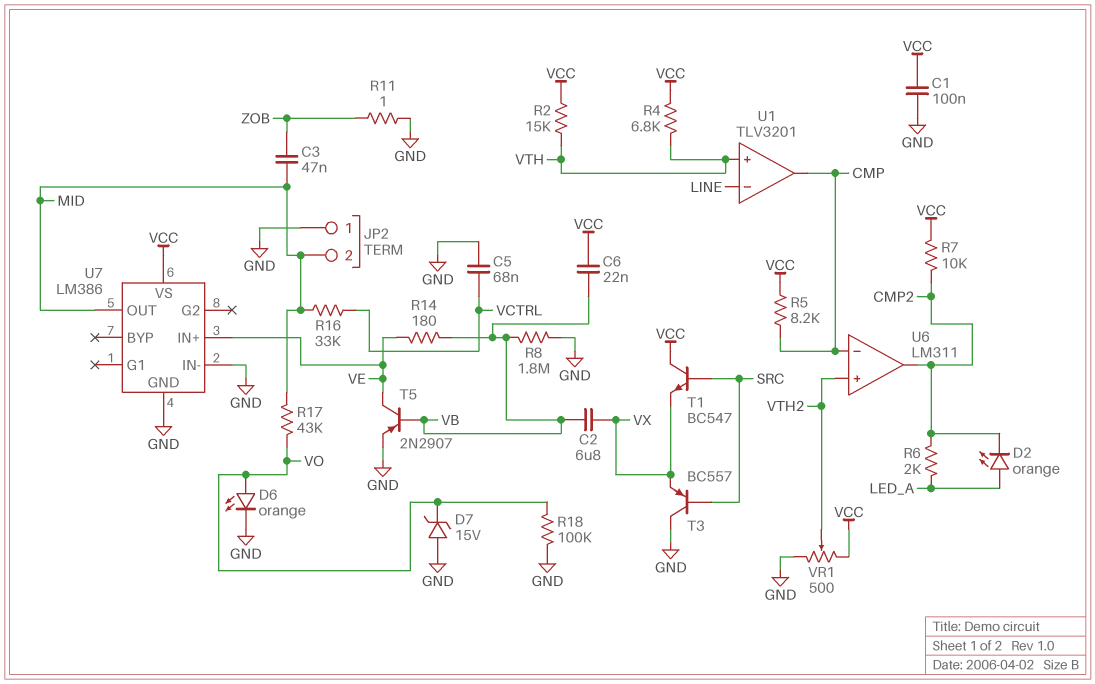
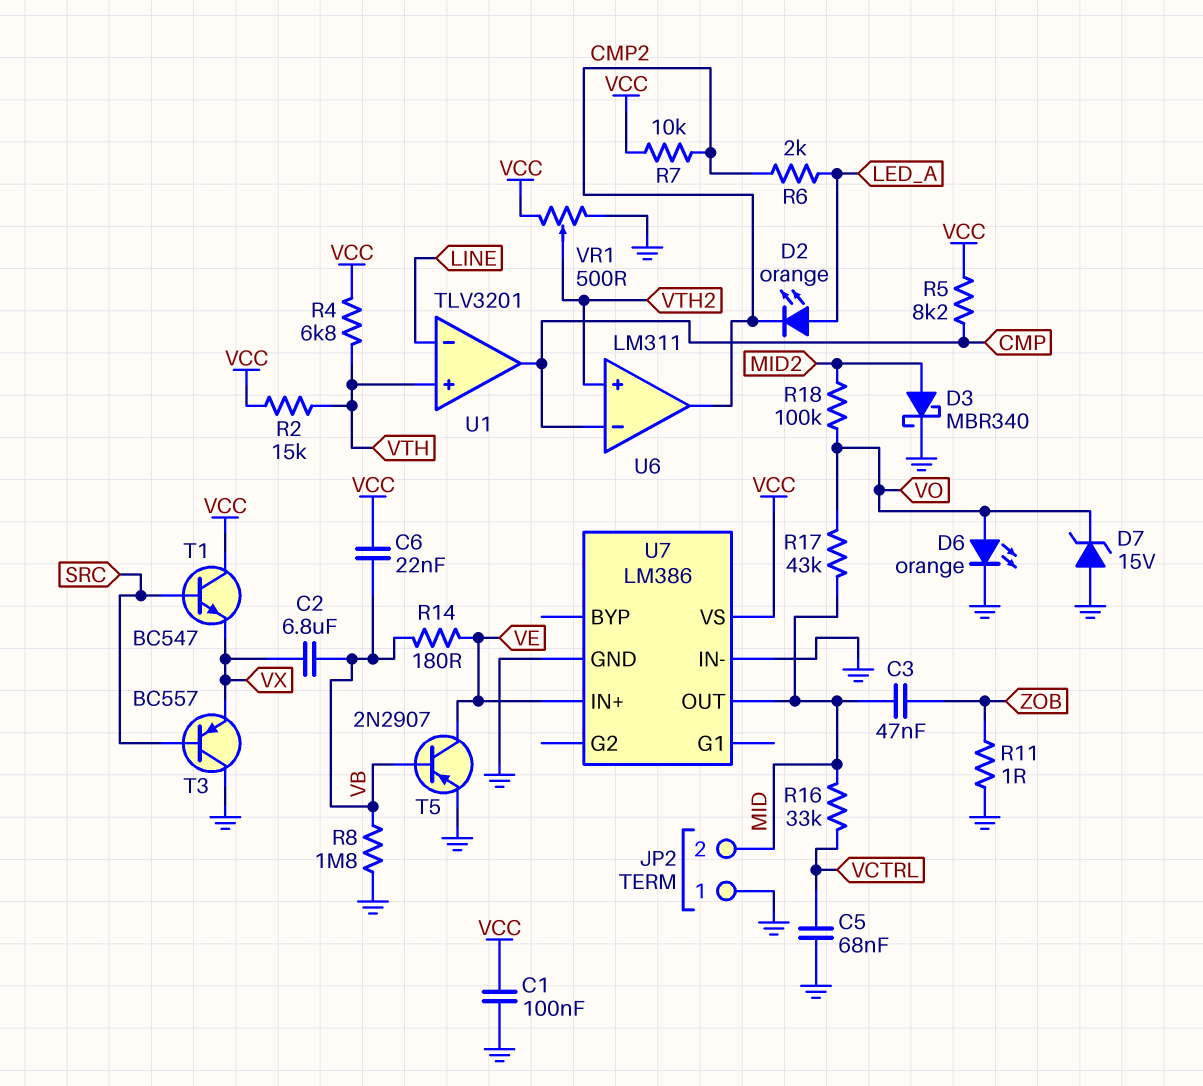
D3: none -> schottky MBR340 (A MID2, K GND)
R18: 100k (GND, VO) -> 100k (MID2, VO)

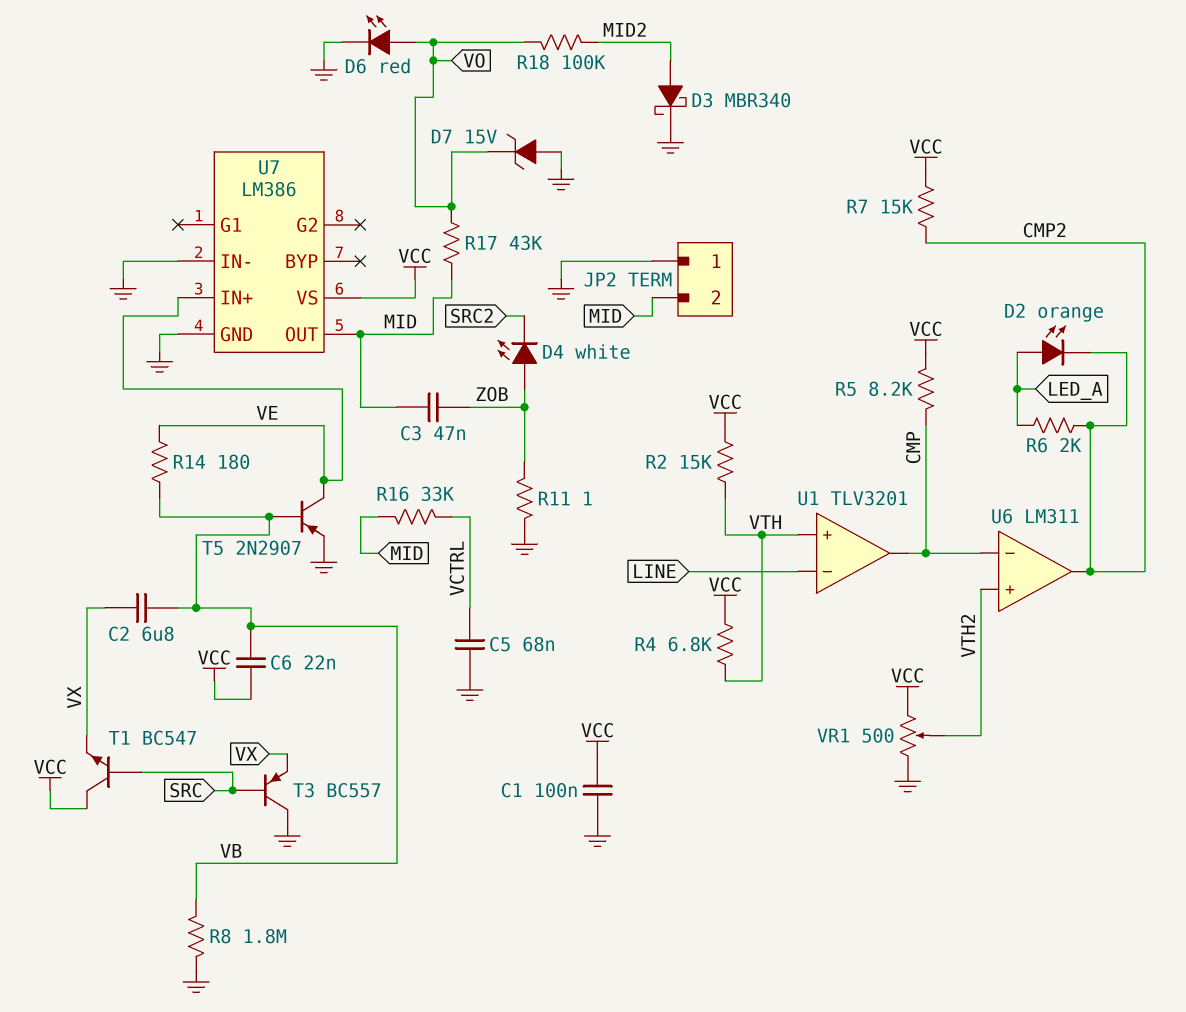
D4: none -> LED white (A ZOB, K SRC2)
D6: LED orange (A VO, K GND) -> LED red (A VO, K GND)
R7: 10k (CMP2, VCC) -> 15k (CMP2, VCC)

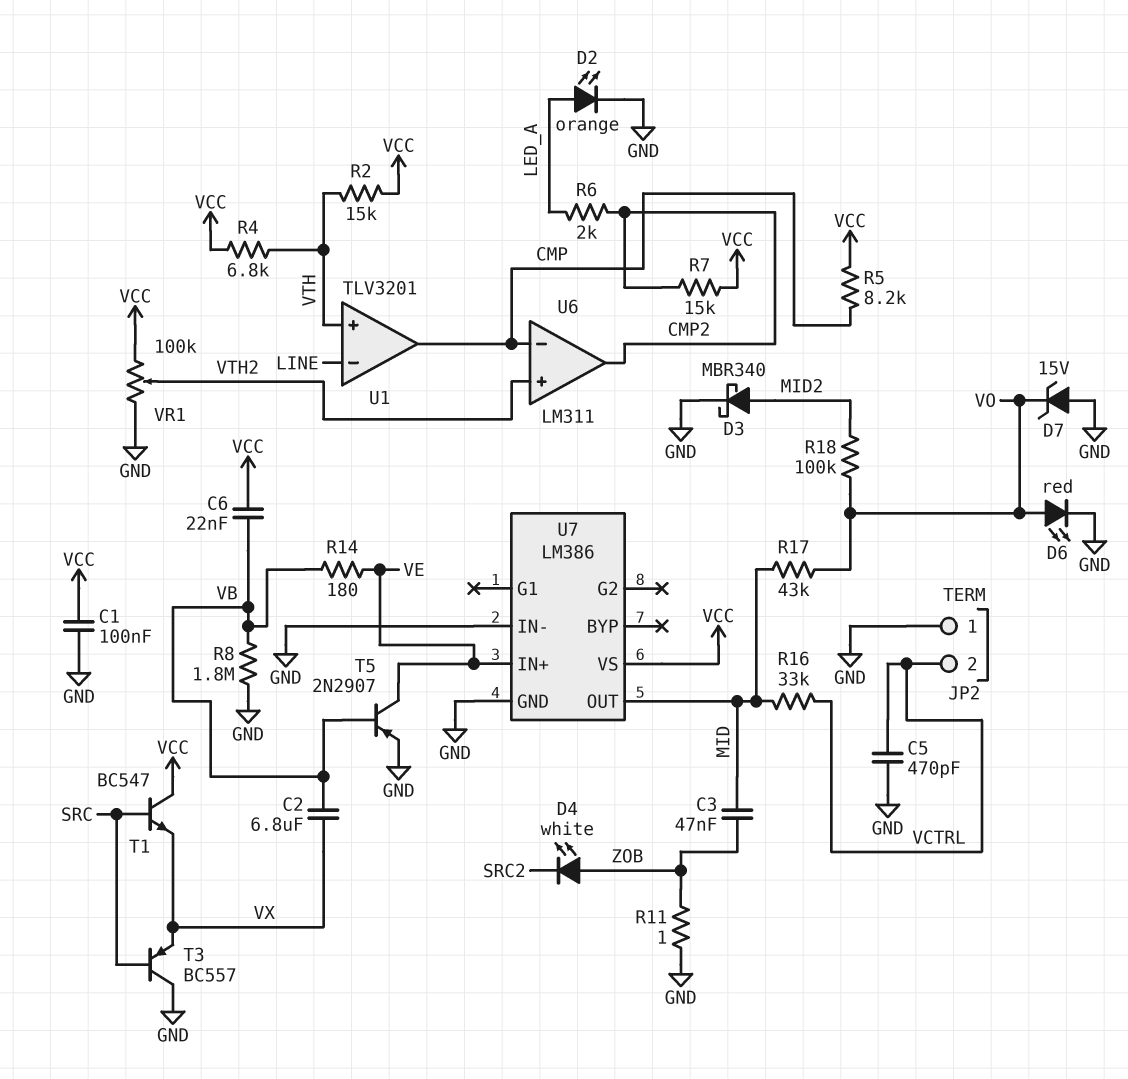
C5: 68nF (GND, VCTRL) -> 470pF (GND, VCTRL)
D2: LED orange (A LED_A, K CMP2) -> LED orange (A LED_A, K GND)
JP2 pin 2: MID -> VCTRL
VR1: 500 (GND, VCC, wiper VTH2) -> 100k (GND, VCC, wiper VTH2)

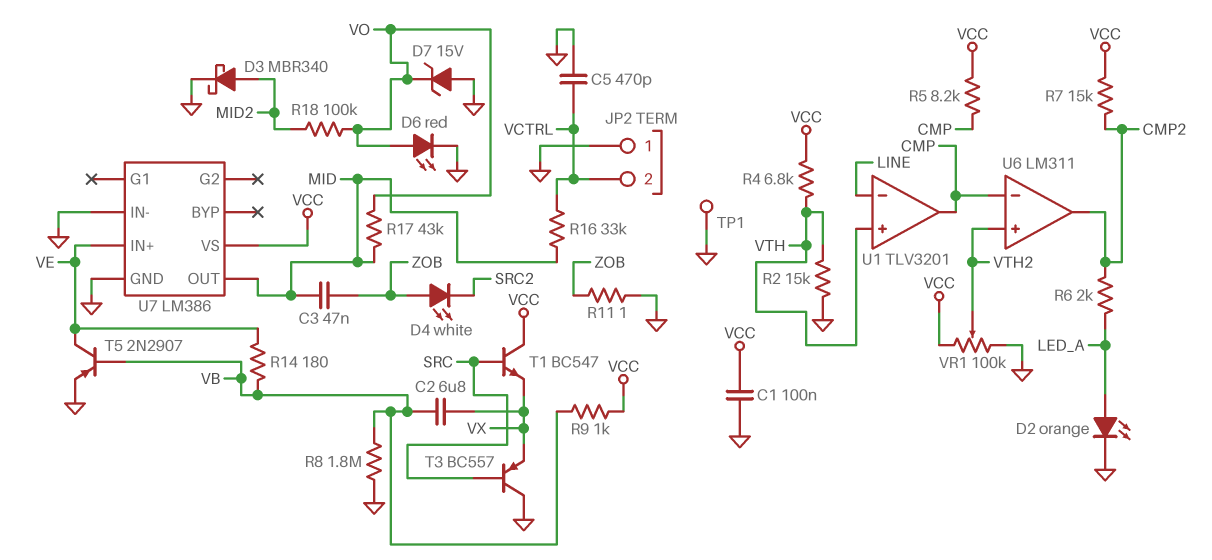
C6: 22nF (VB, VCC) -> none
R2: 15k (VCC, VTH) -> 15k (GND, VTH)
R9: none -> 1k (VB, VCC)
TP1: none -> test point (GND)

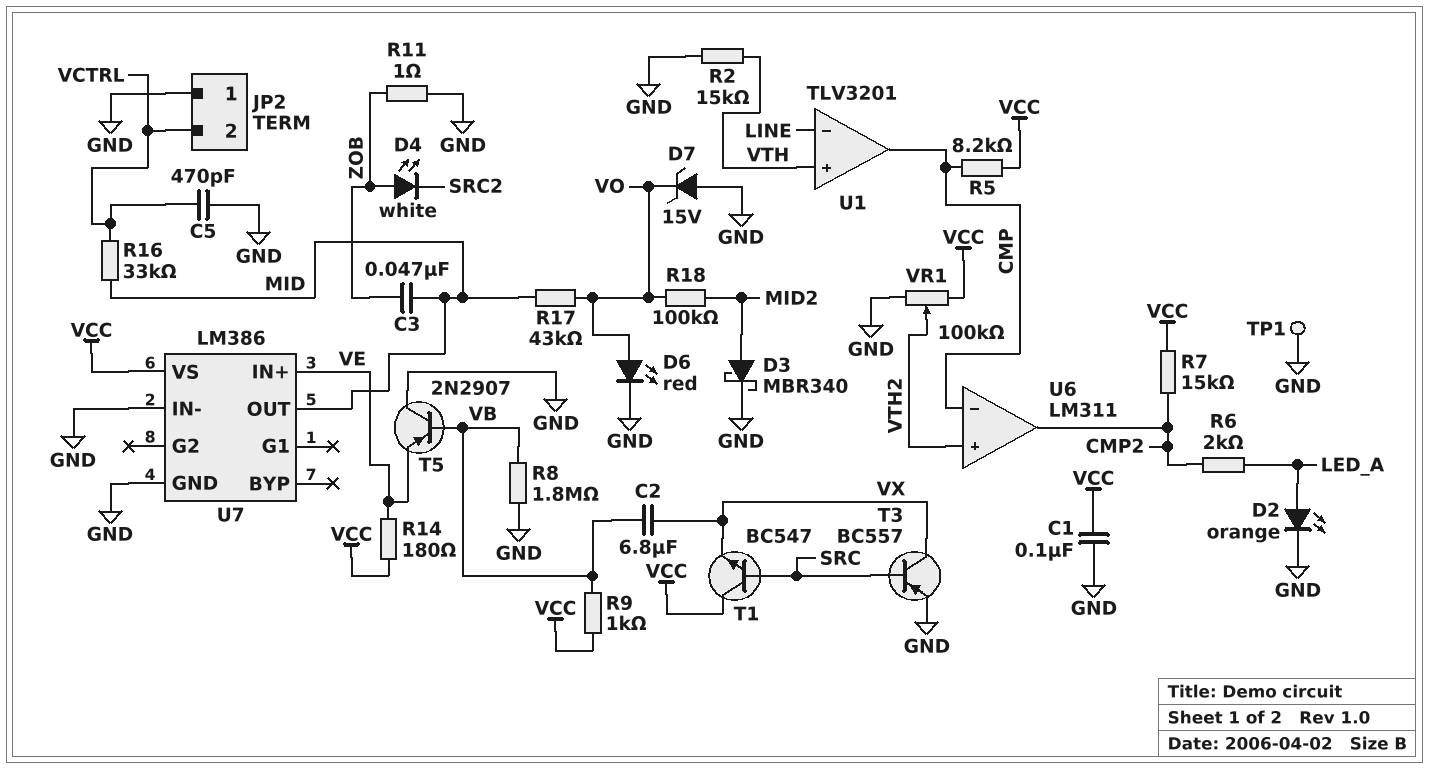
R4: 6.8k (VCC, VTH) -> none
R14: 180 (VB, VE) -> 180 (VCC, VE)
T3: PNP BC557 (B SRC, C GND, E VX) -> PNP BC557 (B SRC, C VX, E GND)
T5: PNP 2N2907 (B VB, C VE, E GND) -> PNP 2N2907 (B VB, C GND, E VE)

